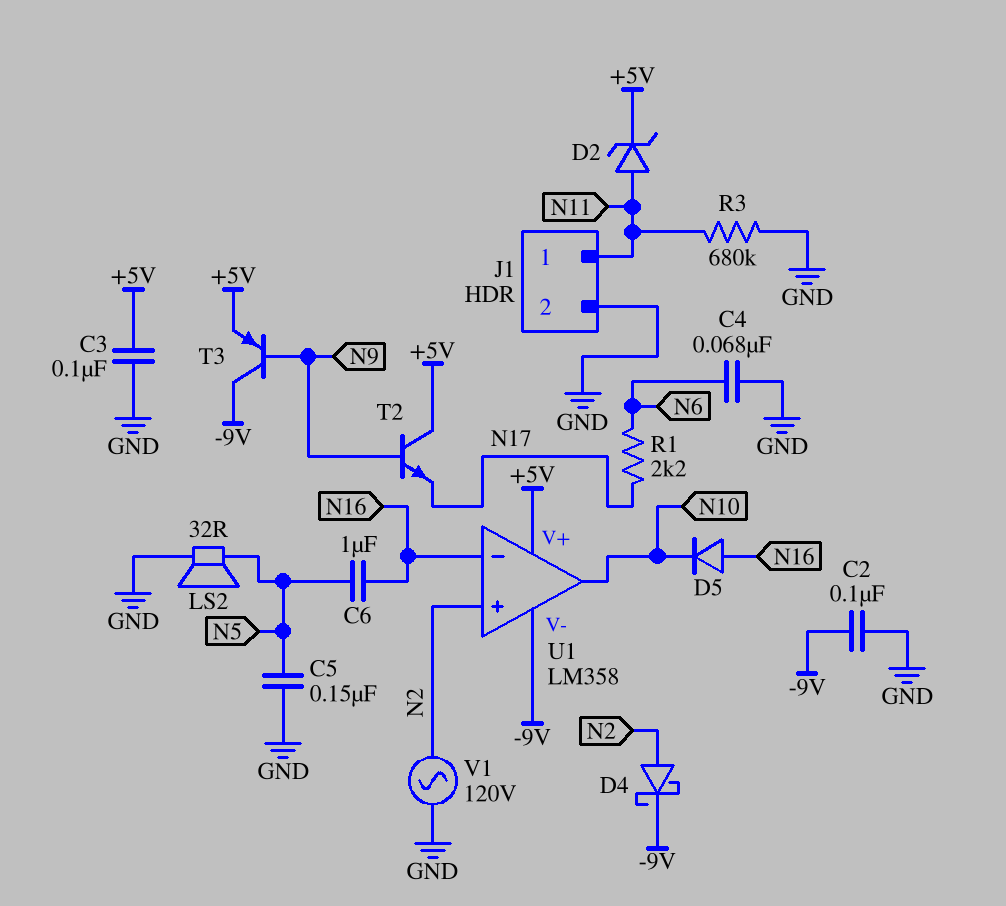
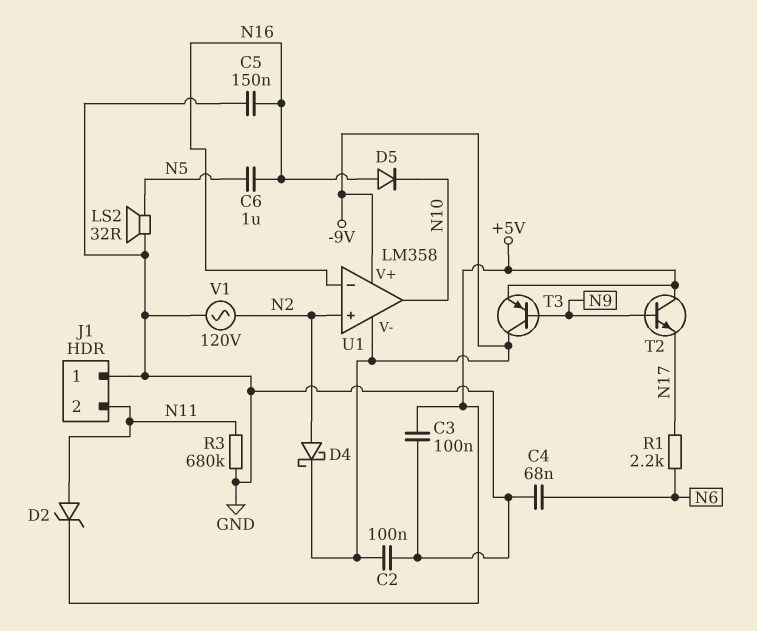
C5: 150nF (GND, N5) -> 150nF (GND, N16)
J1 pin 1: N11 -> GND
J1 pin 2: GND -> N11
U1 pin V+: +5V -> -9V

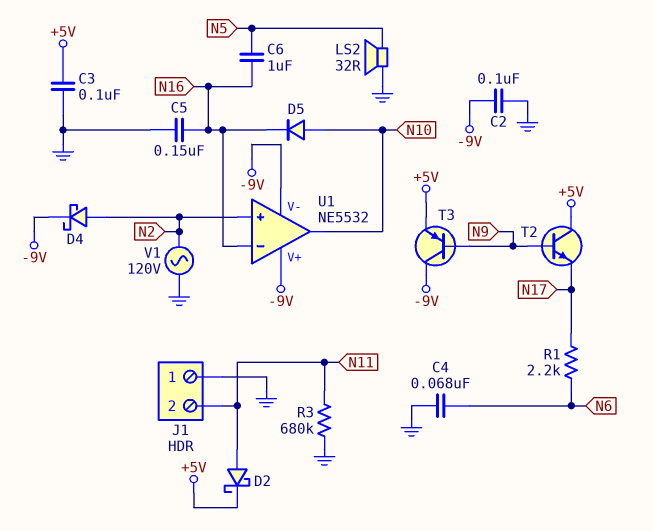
D2: zener (A N11, K +5V) -> schottky (A N11, K +5V)
D5: diode (A N16, K N10) -> diode (A N10, K N16)
U1: LM358 -> NE5532

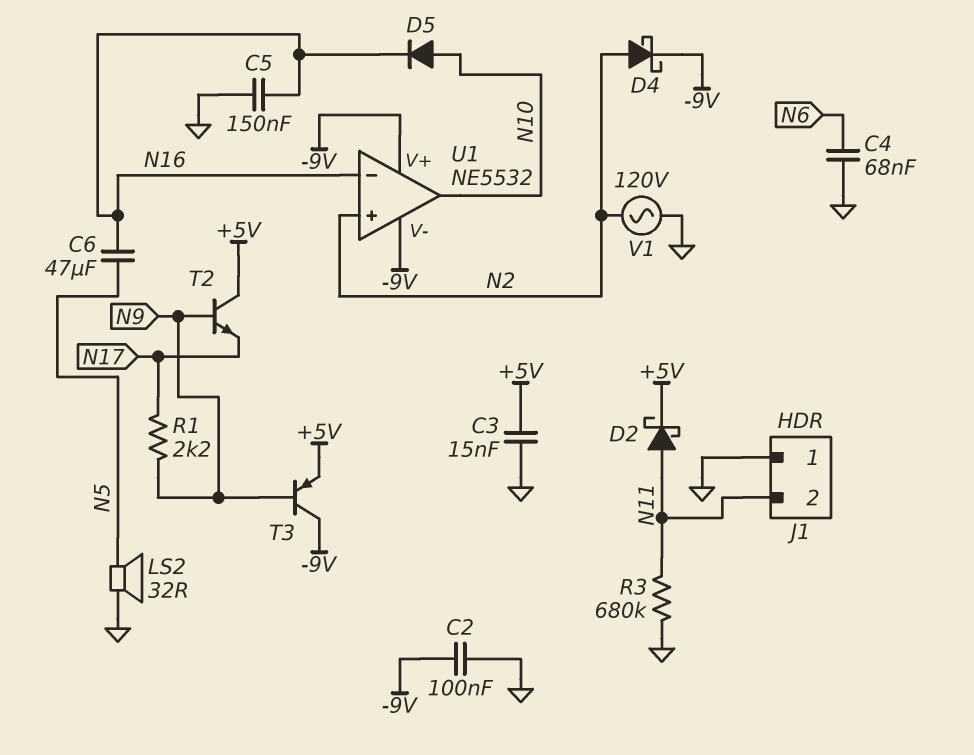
C3: 100nF (+5V, GND) -> 15nF (+5V, GND)
C6: 1uF (N5, N16) -> 47uF (N5, N16)
R1: 2.2k (N6, N17) -> 2.2k (N9, N17)

